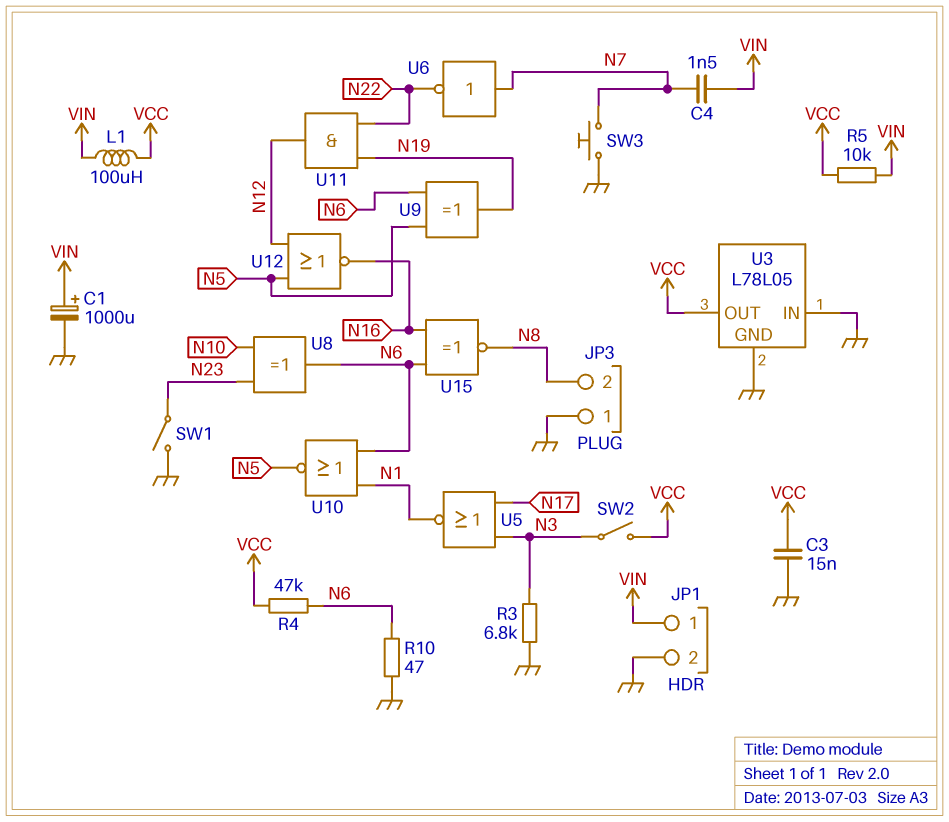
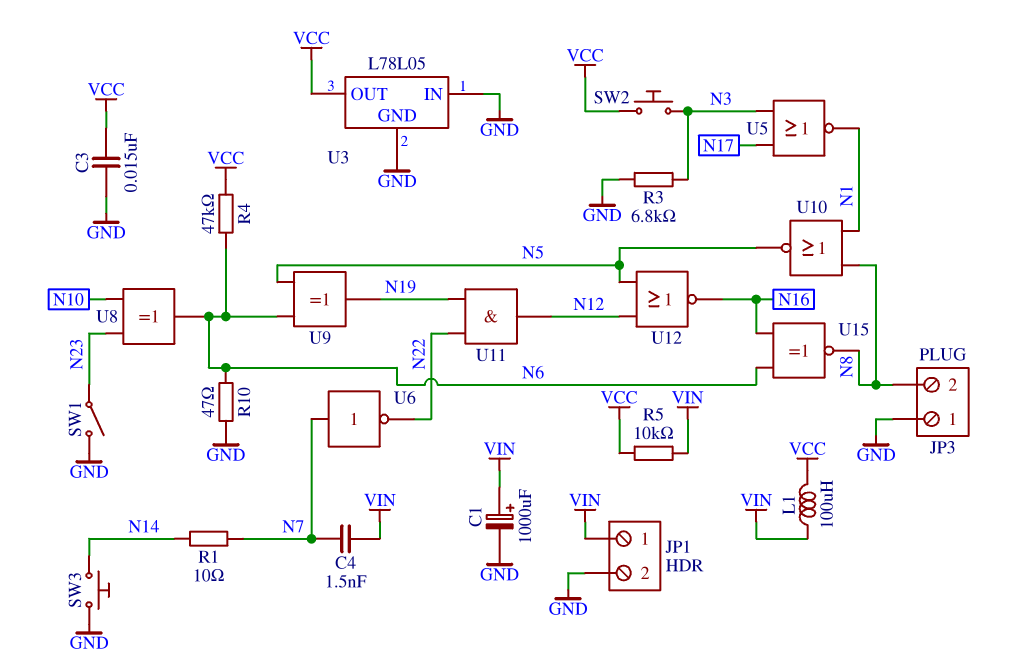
R1: none -> 10 (N7, N14)
SW2: switch (N3, VCC) -> button (N3, VCC)
SW3: button (GND, N7) -> button (GND, N14)
U10: NOR (in N1, in N6, out N5) -> NOR (in N1, in N8, out N5)

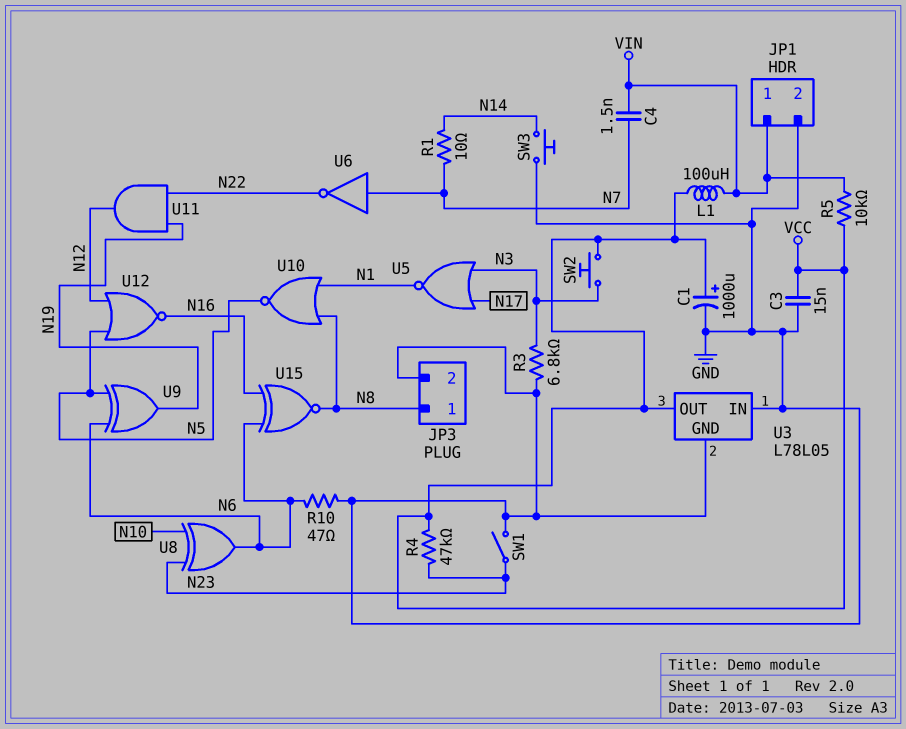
C1: 1000uF (plus VIN, minus GND) -> 1000uF (plus VCC, minus GND)
JP3 pin 1: GND -> N8
JP3 pin 2: N8 -> GND
R4: 47k (N6, VCC) -> 47k (N23, VCC)

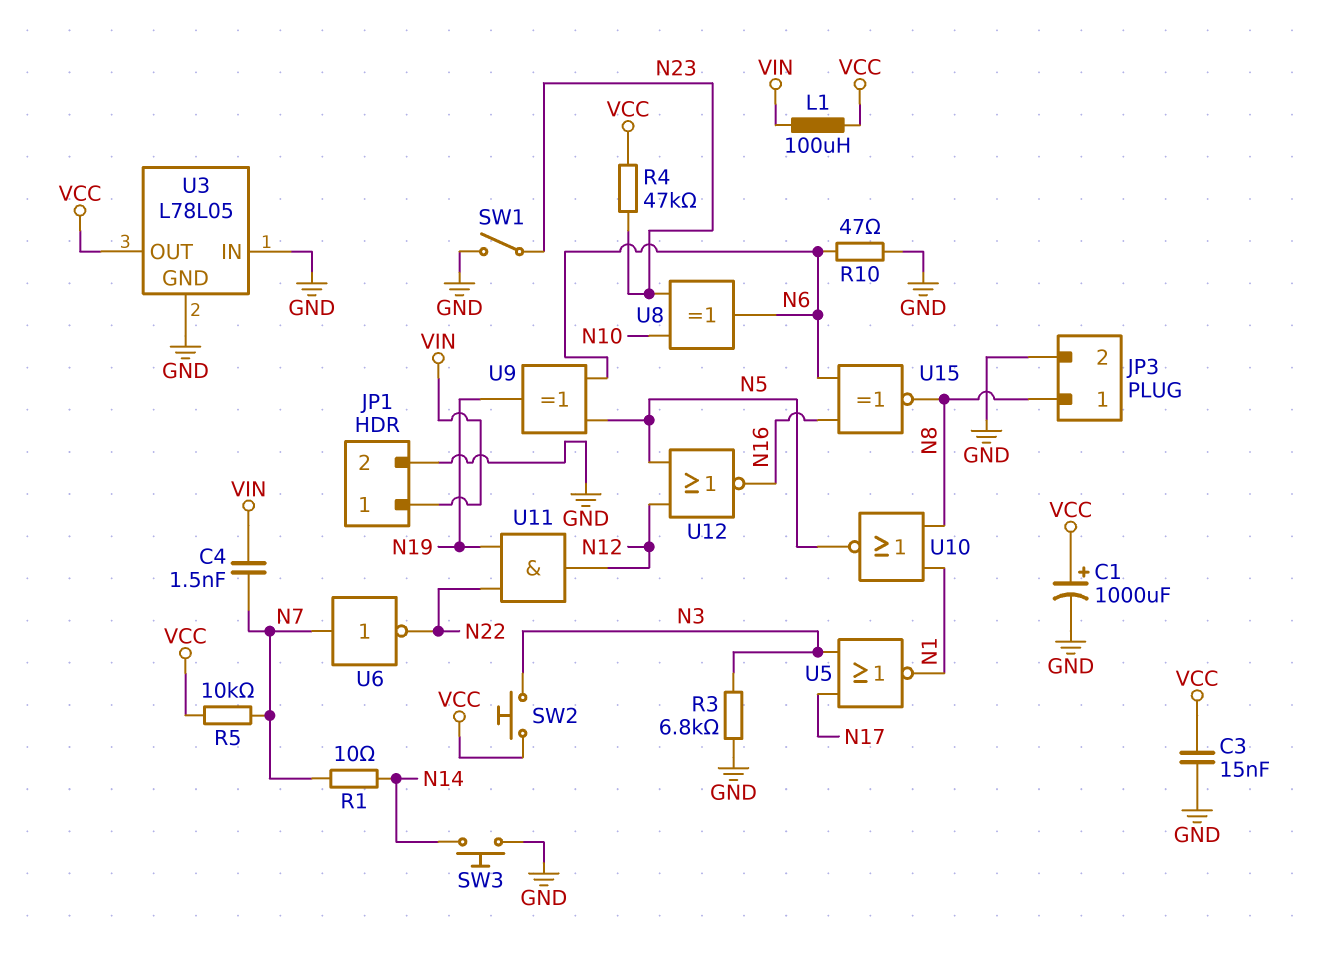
R5: 10k (VCC, VIN) -> 10k (N7, VCC)

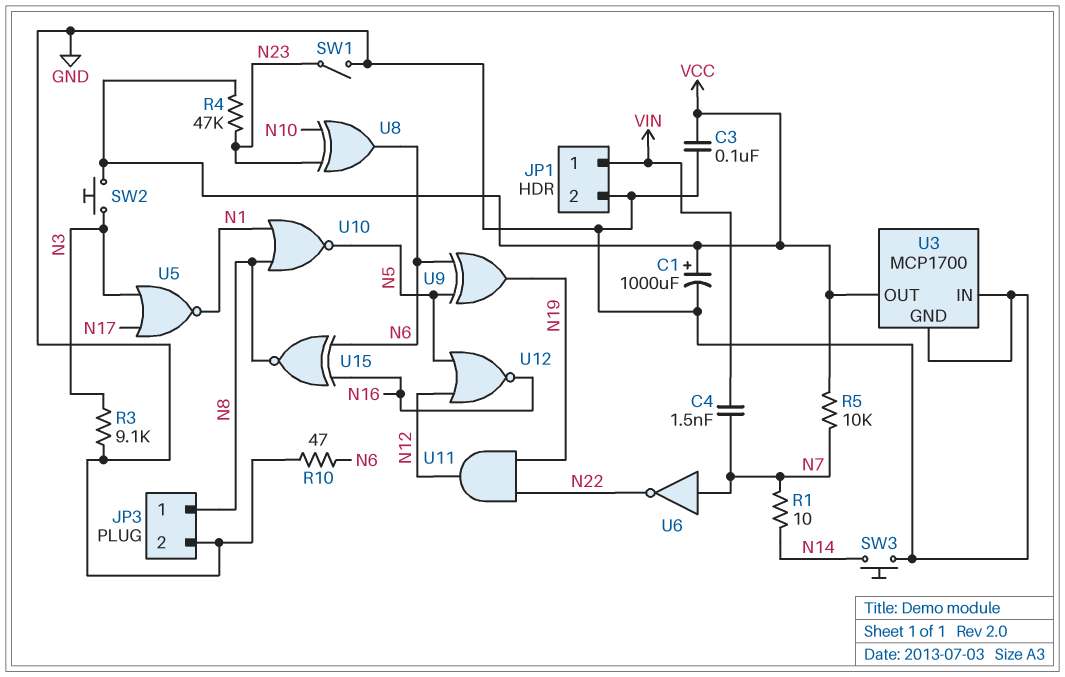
C3: 15nF (GND, VCC) -> 100nF (GND, VCC)
L1: 100uH (VCC, VIN) -> none
R3: 6.8k (GND, N3) -> 9.1k (GND, N3)
U3: L78L05 -> MCP1700

